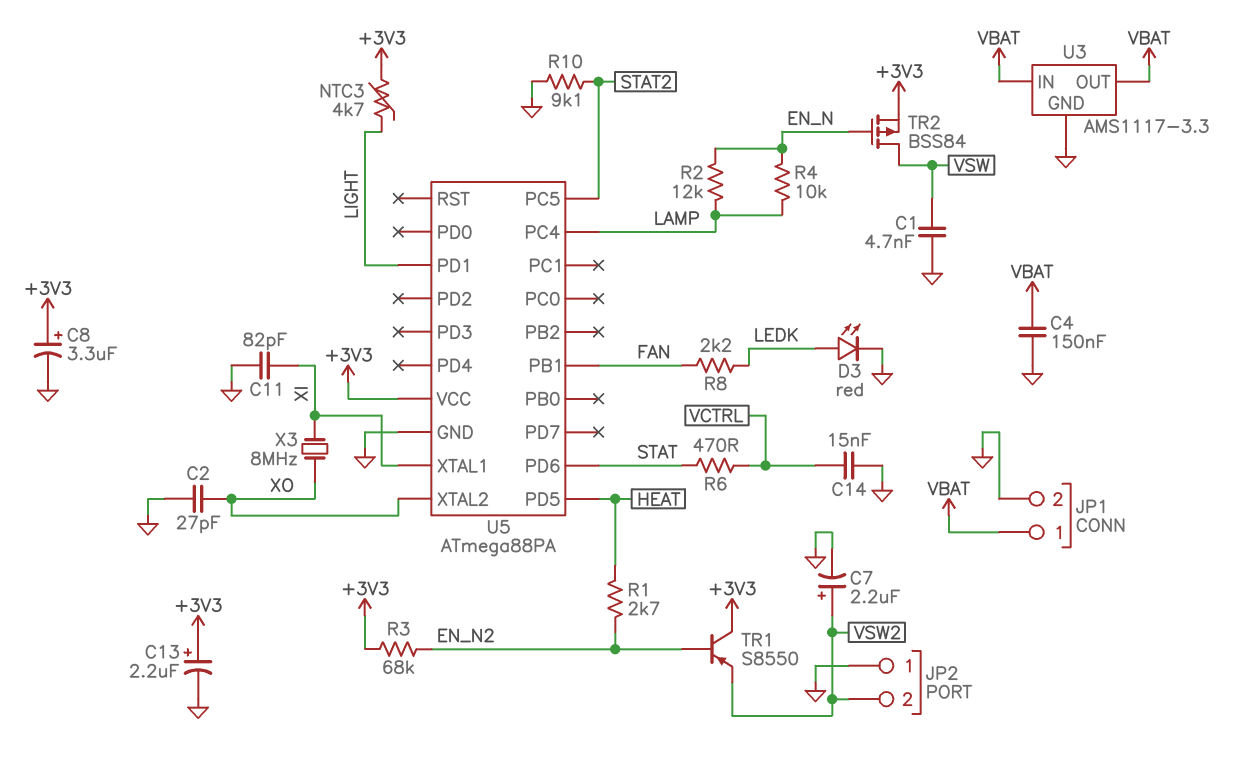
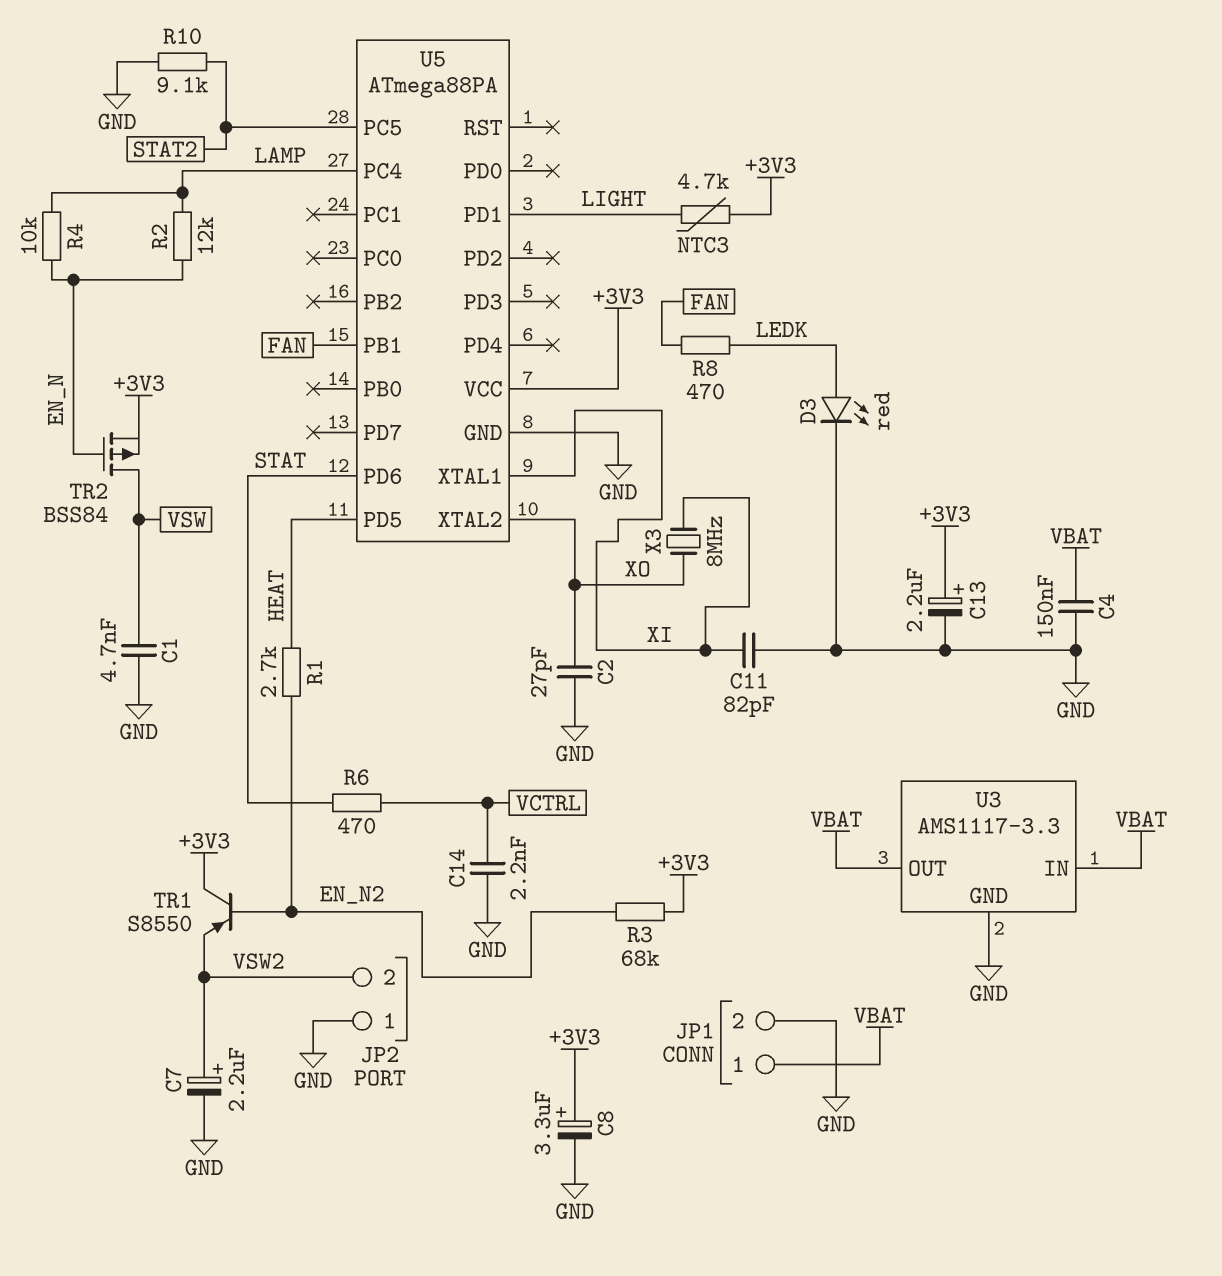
C14: 15nF (GND, VCTRL) -> 2.2nF (GND, VCTRL)
R8: 2.2k (FAN, LEDK) -> 470 (FAN, LEDK)

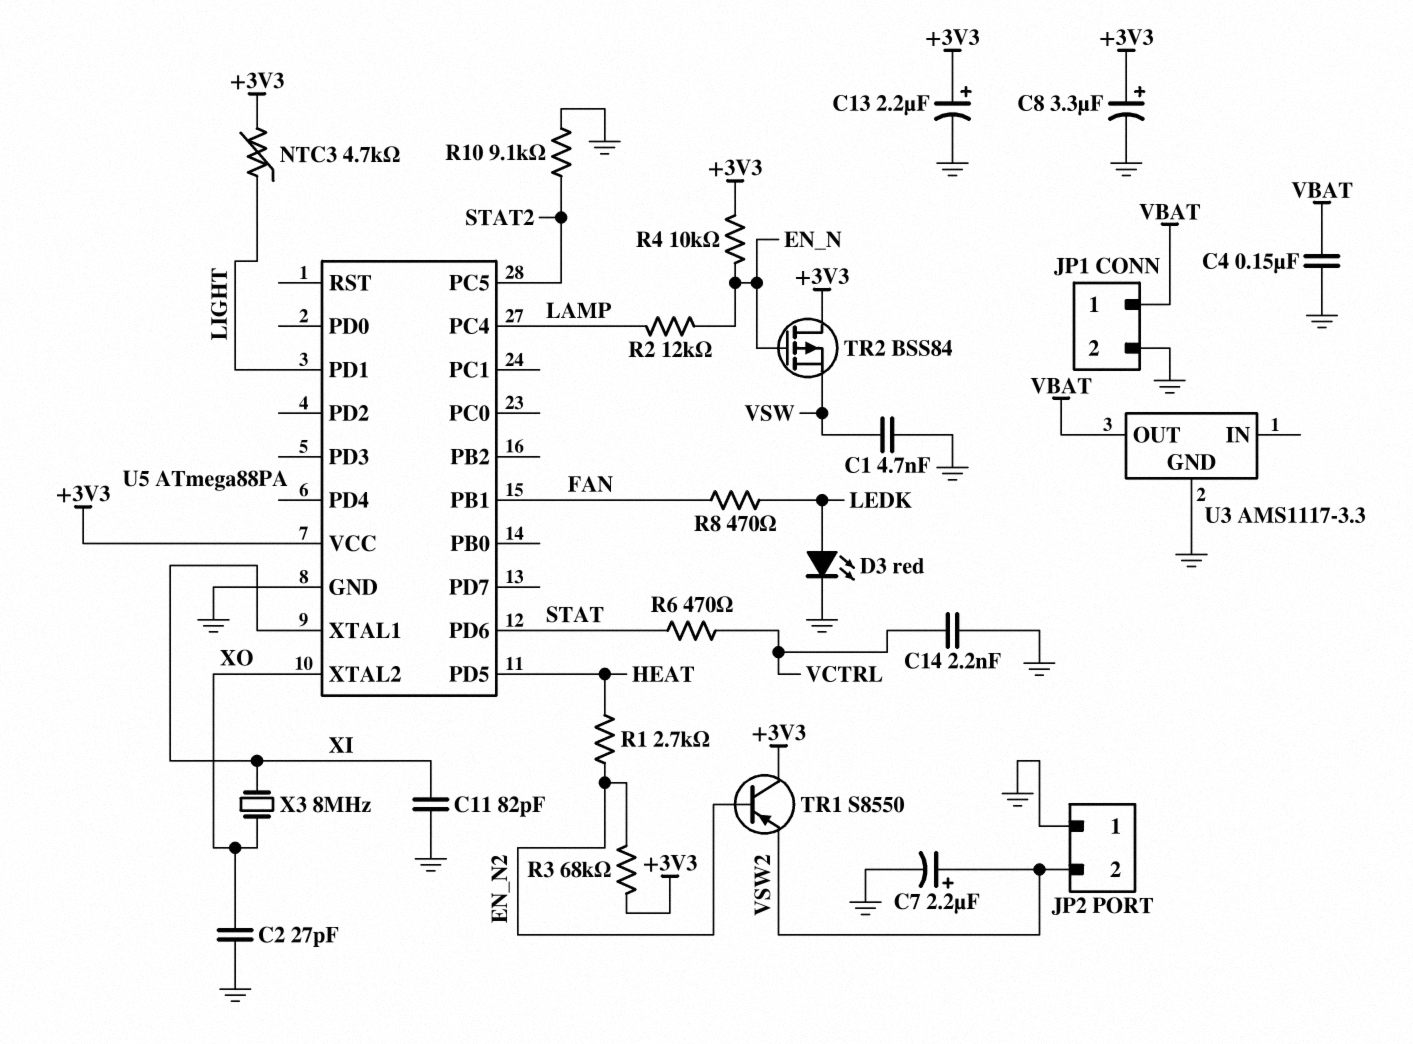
R4: 10k (EN_N, LAMP) -> 10k (+3V3, EN_N)
TR2: PMOS BSS84 (G EN_N, D VSW, S +3V3) -> PMOS BSS84 (G EN_N, D +3V3, S VSW)
U3 pin IN: VBAT -> none

